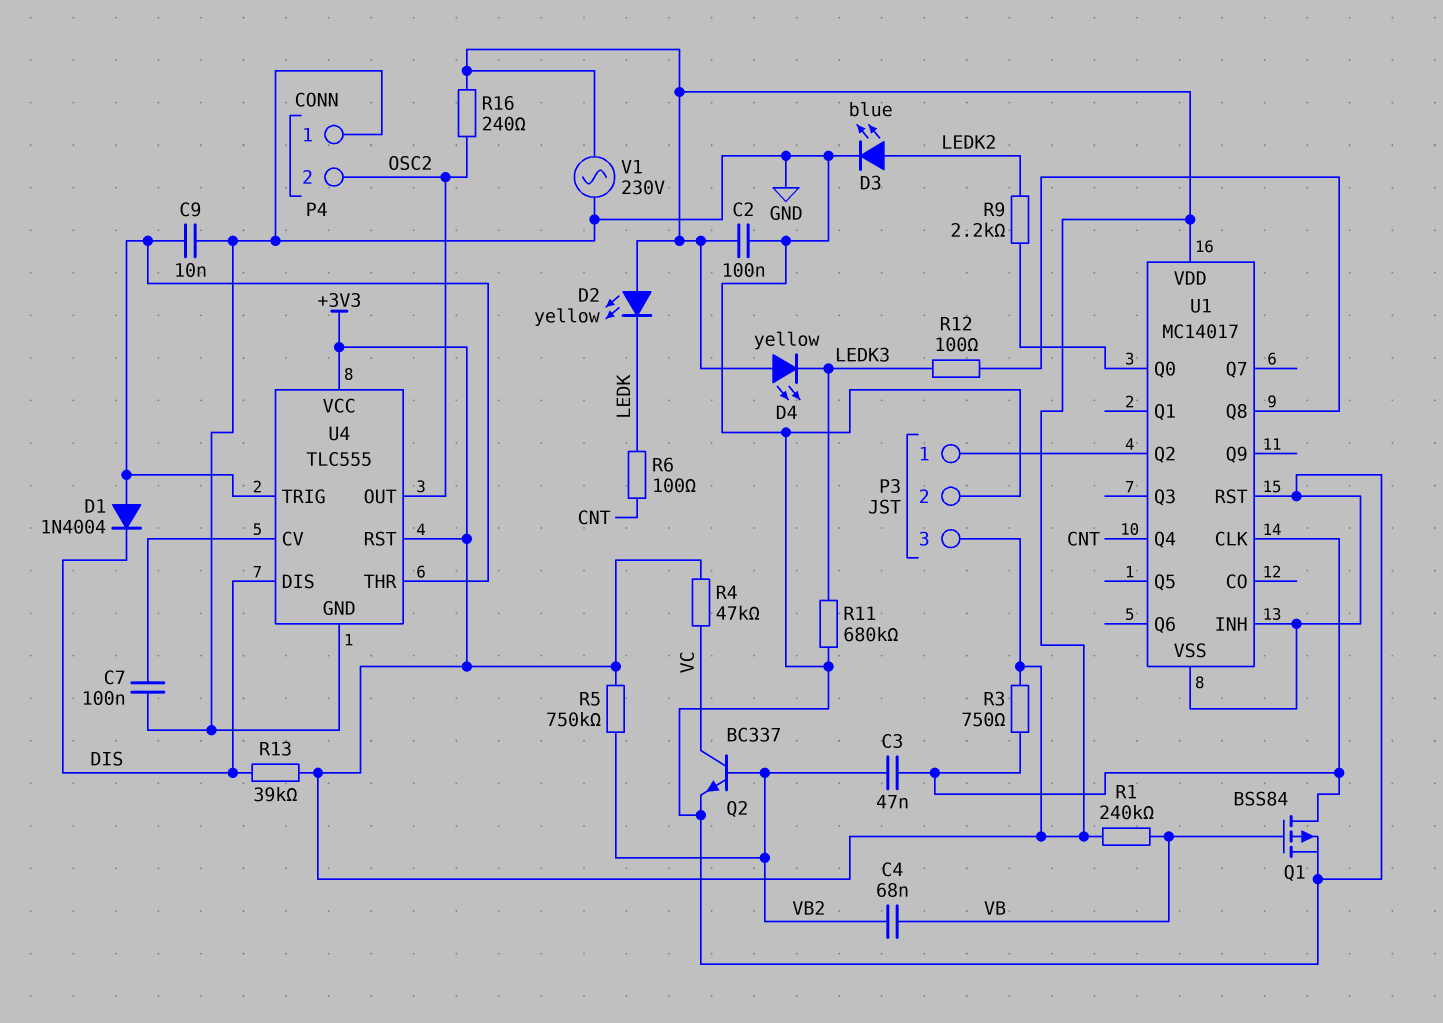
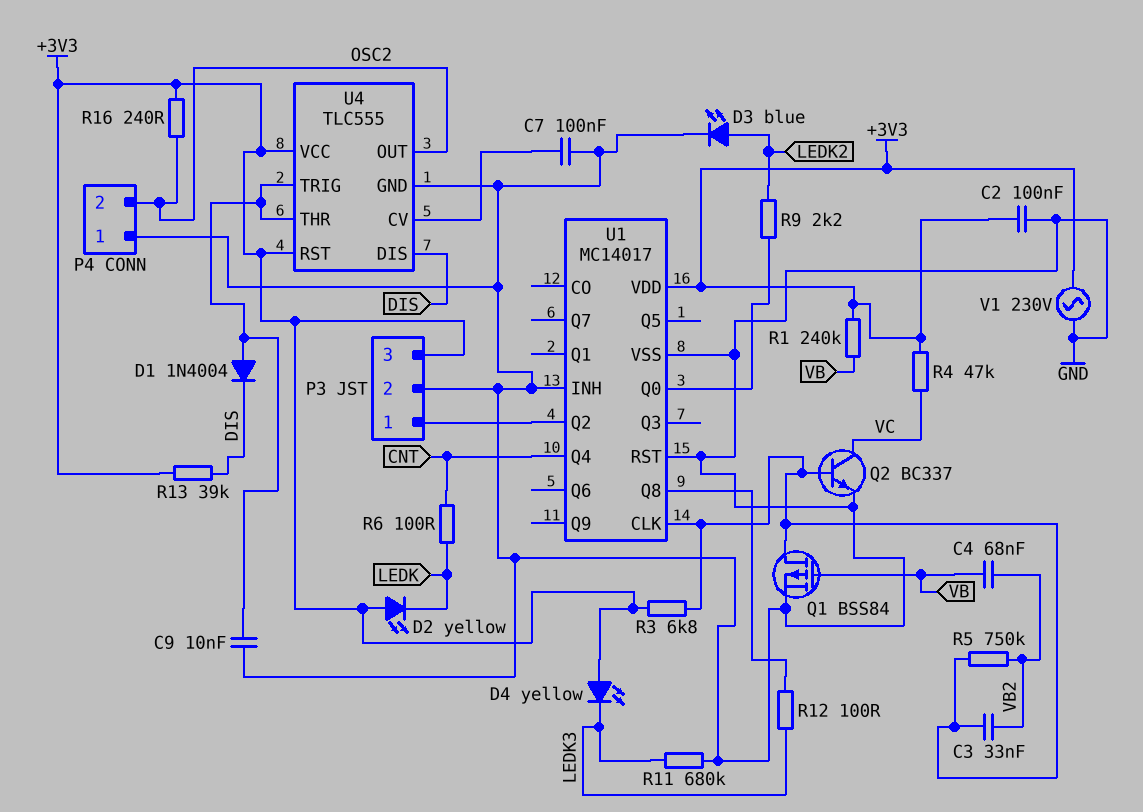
C3: 47nF (U1/CLK, VB2) -> 33nF (U1/CLK, VB2)
Q2: NPN BC337 (B VB2, C VC, E GND) -> NPN BC337 (B U1/CLK, C VC, E GND)
R3: 750 (+3V3, U1/CLK) -> 6.8k (+3V3, U1/CLK)
R5: 750k (+3V3, VB2) -> 750k (U1/CLK, VB2)

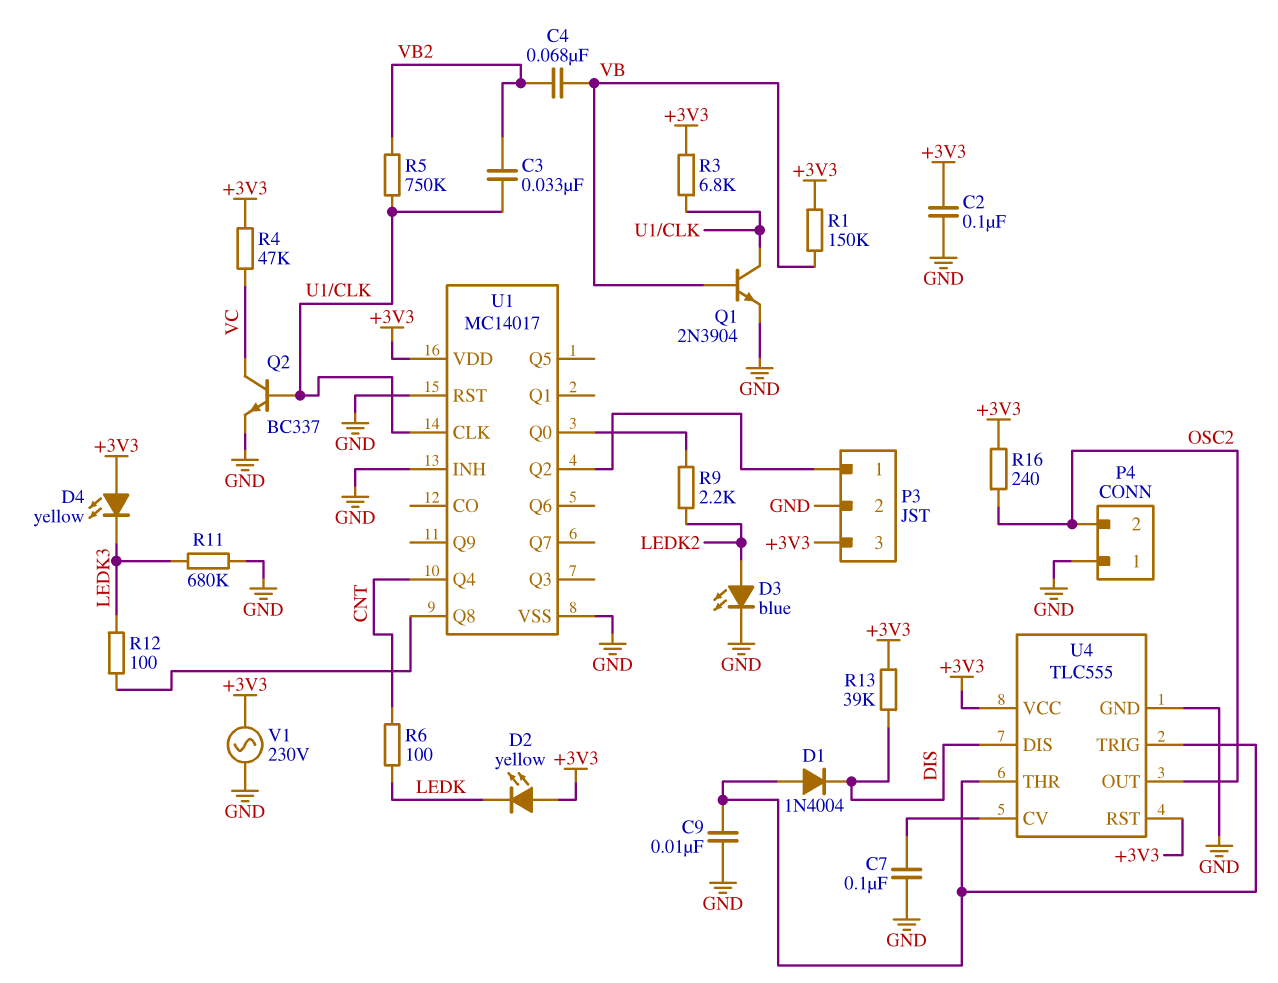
Q1: PMOS BSS84 (G VB, D U1/CLK, S GND) -> NPN 2N3904 (B VB, C U1/CLK, E GND)
R1: 240k (+3V3, VB) -> 150k (+3V3, VB)

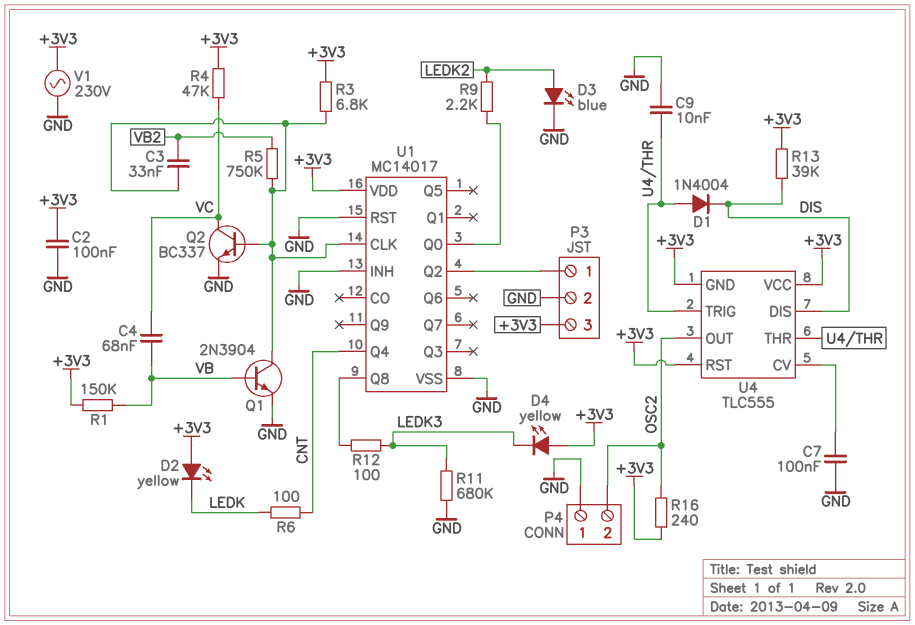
C4: 68nF (VB, VB2) -> 68nF (VB, VC)
U4 pin GND: GND -> +3V3

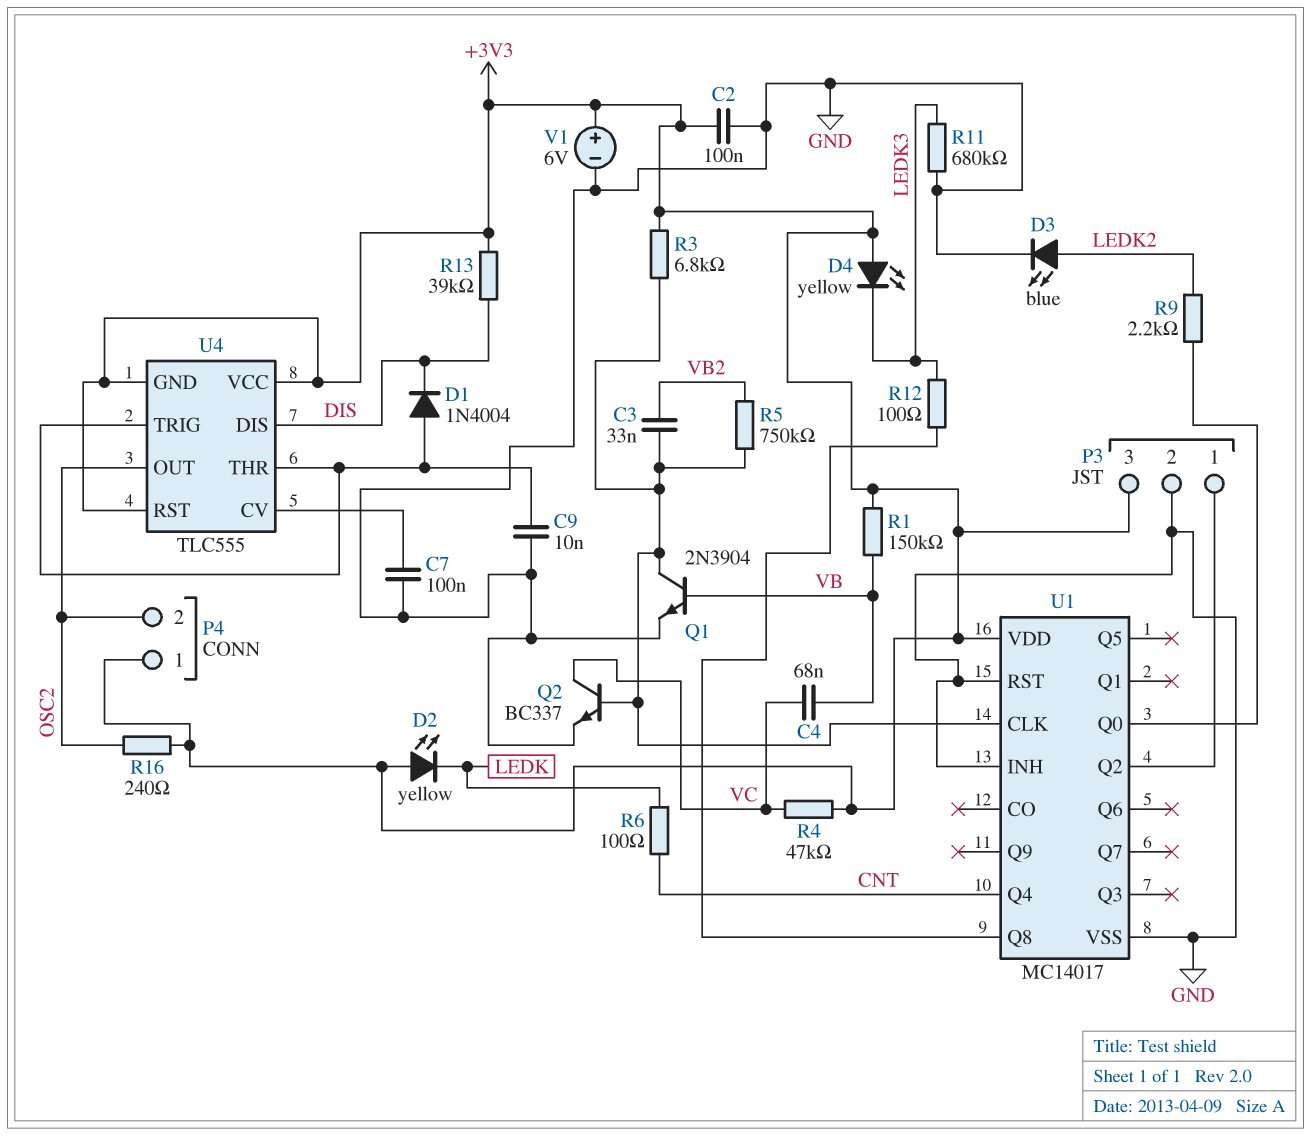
P4 pin 1: GND -> +3V3
V1: AC 230V (+3V3, GND) -> 6V (plus +3V3, minus GND)

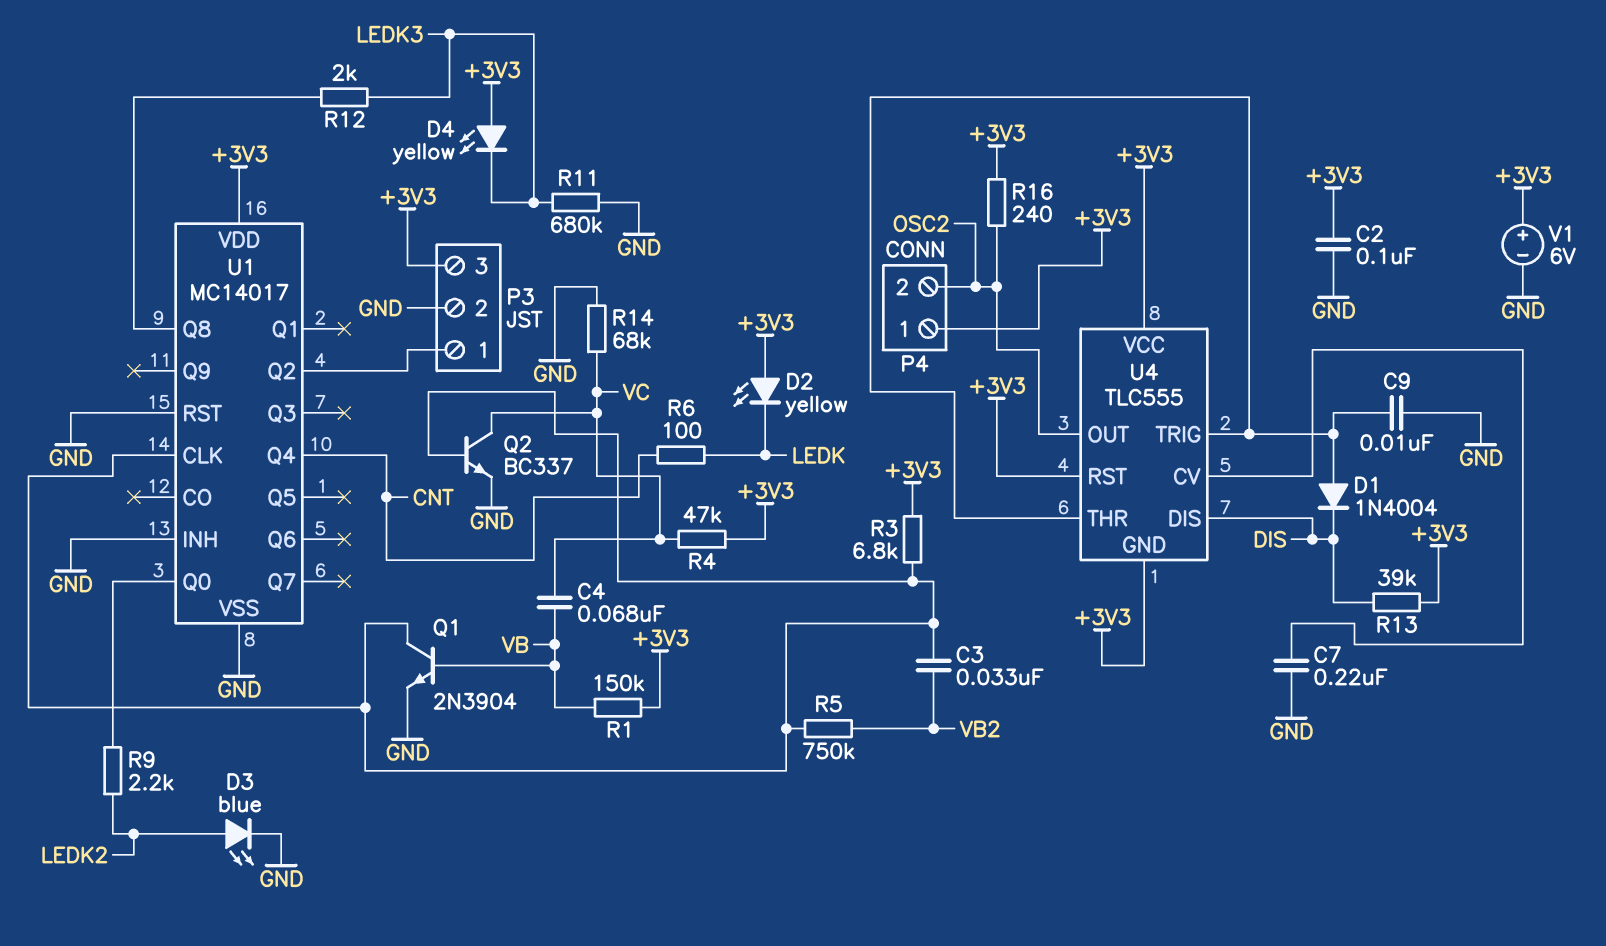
C7: 100nF (GND, U4/CV) -> 220nF (GND, U4/CV)
R12: 100 (LEDK3, U1/Q8) -> 2k (LEDK3, U1/Q8)
R14: none -> 68k (GND, VC)

